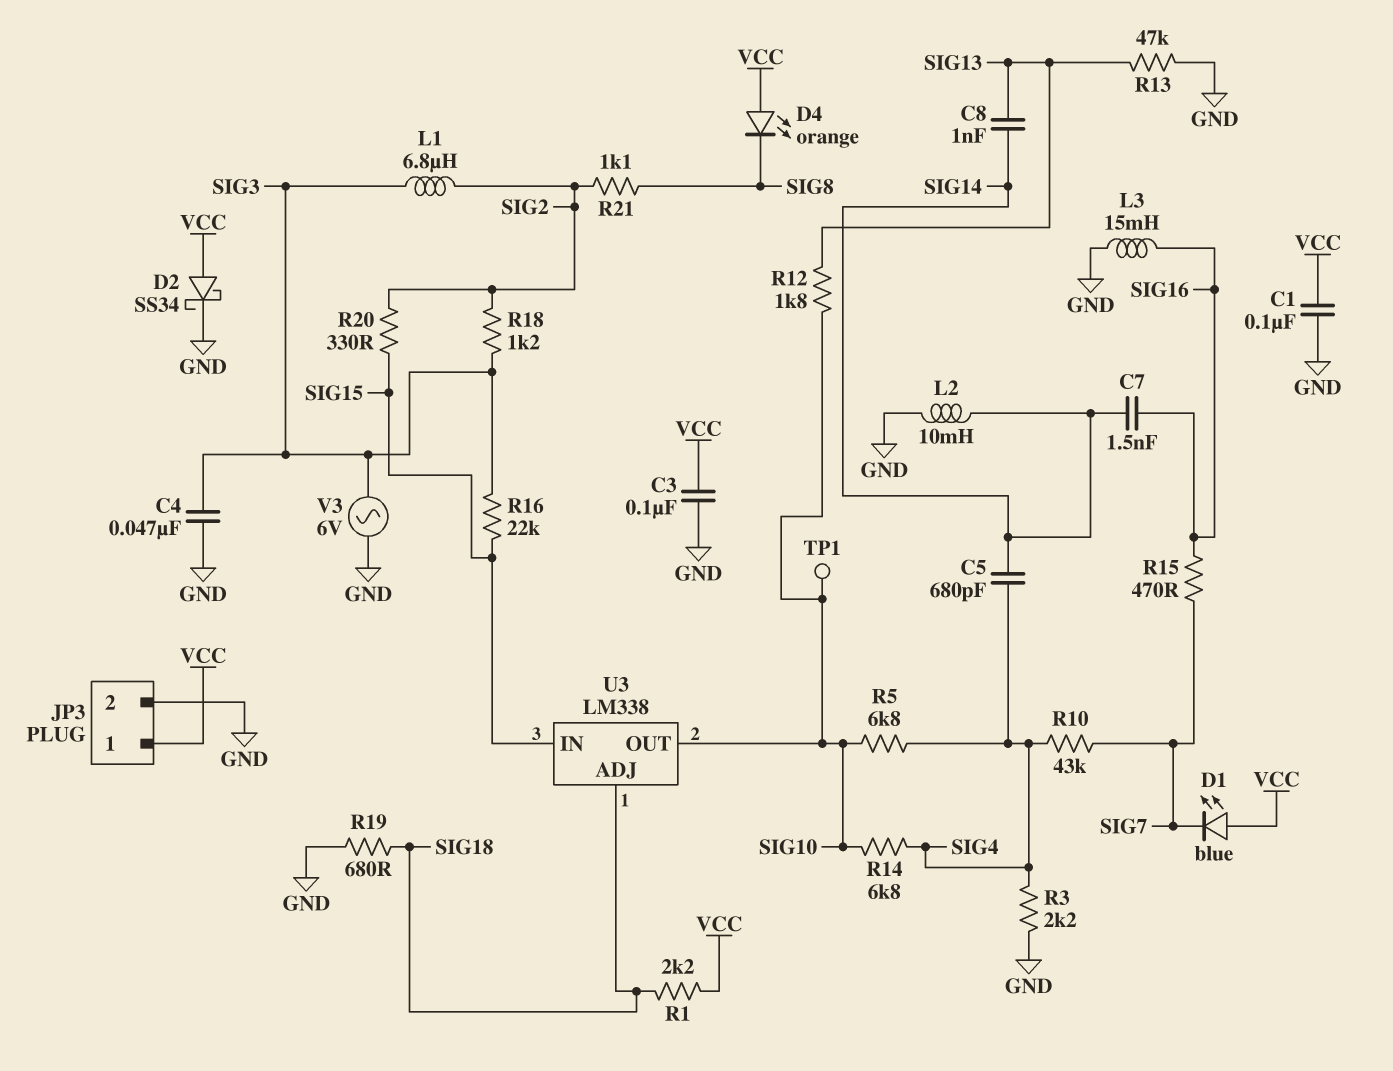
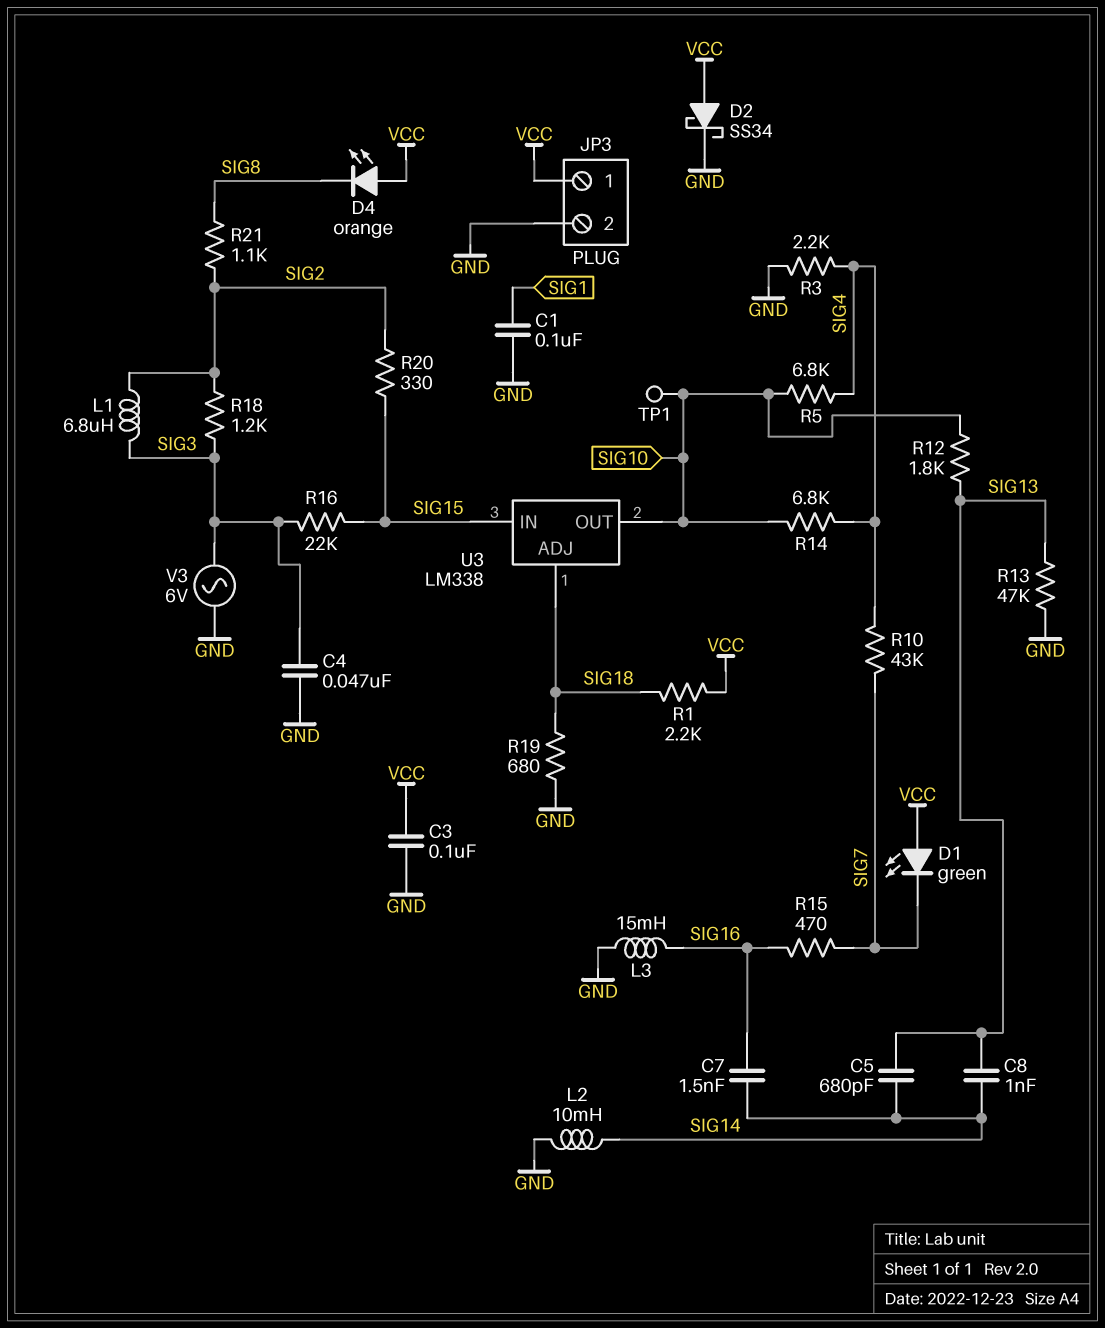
C1: 100nF (GND, VCC) -> 100nF (GND, SIG1)
C5: 680pF (SIG4, SIG14) -> 680pF (SIG13, SIG14)
D1: LED blue (A VCC, K SIG7) -> LED green (A VCC, K SIG7)

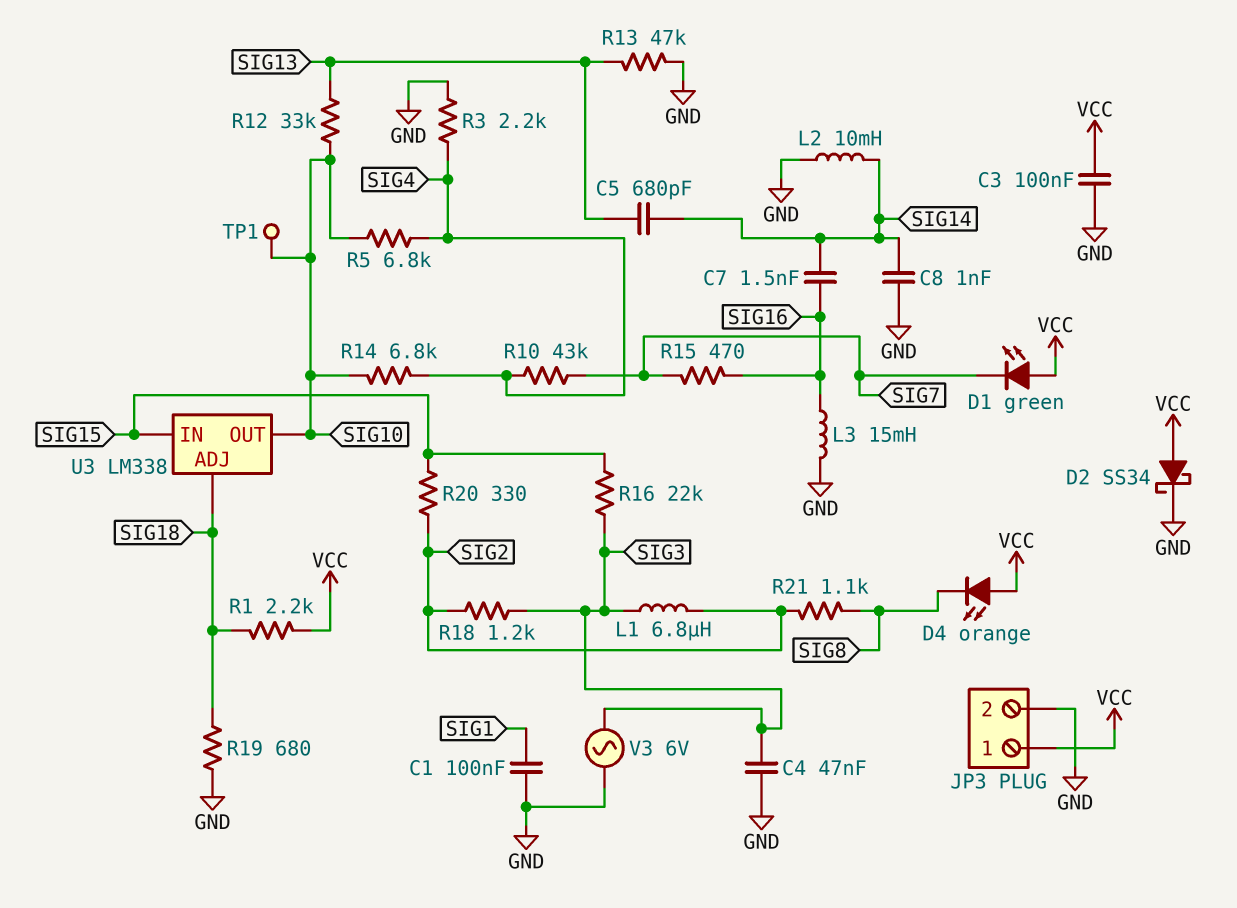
C8: 1nF (SIG13, SIG14) -> 1nF (GND, SIG14)
R12: 1.8k (SIG10, SIG13) -> 33k (SIG10, SIG13)

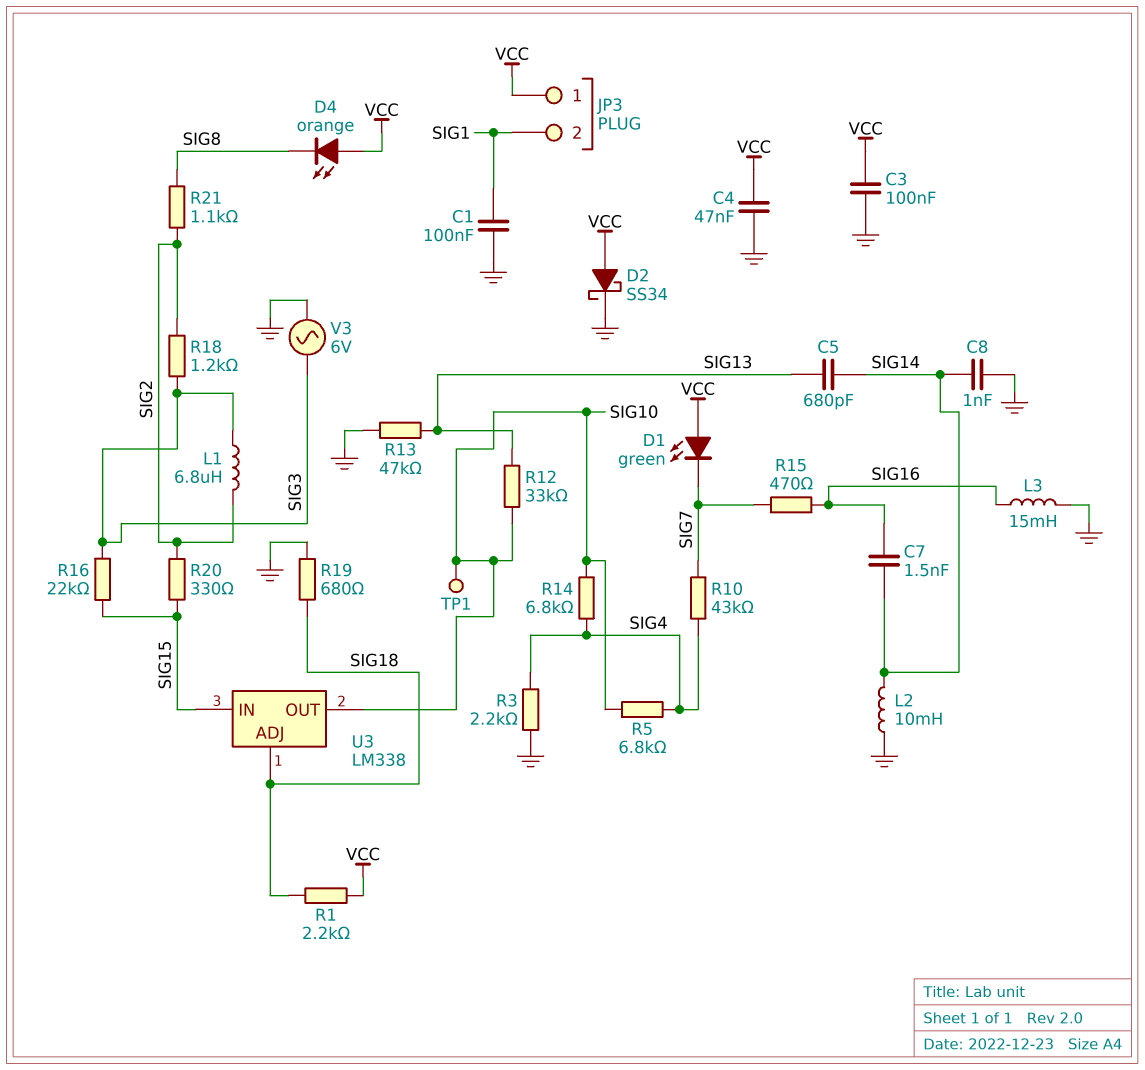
C4: 47nF (GND, SIG3) -> 47nF (GND, VCC)
JP3 pin 2: GND -> SIG1

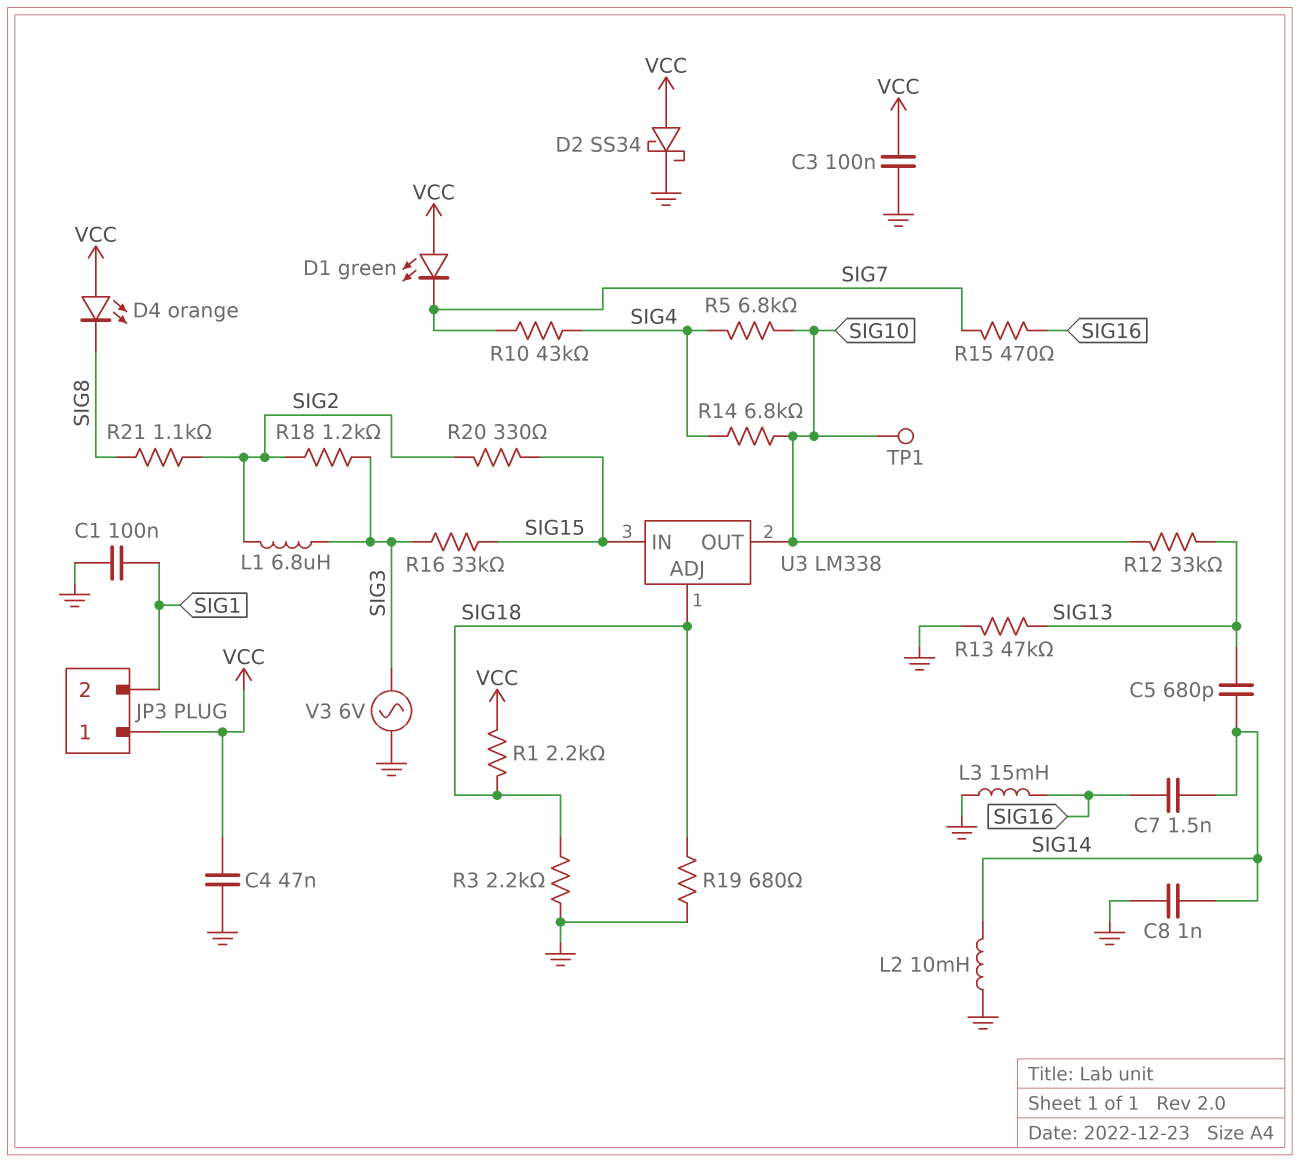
R3: 2.2k (GND, SIG4) -> 2.2k (GND, SIG18)
R16: 22k (SIG3, SIG15) -> 33k (SIG3, SIG15)

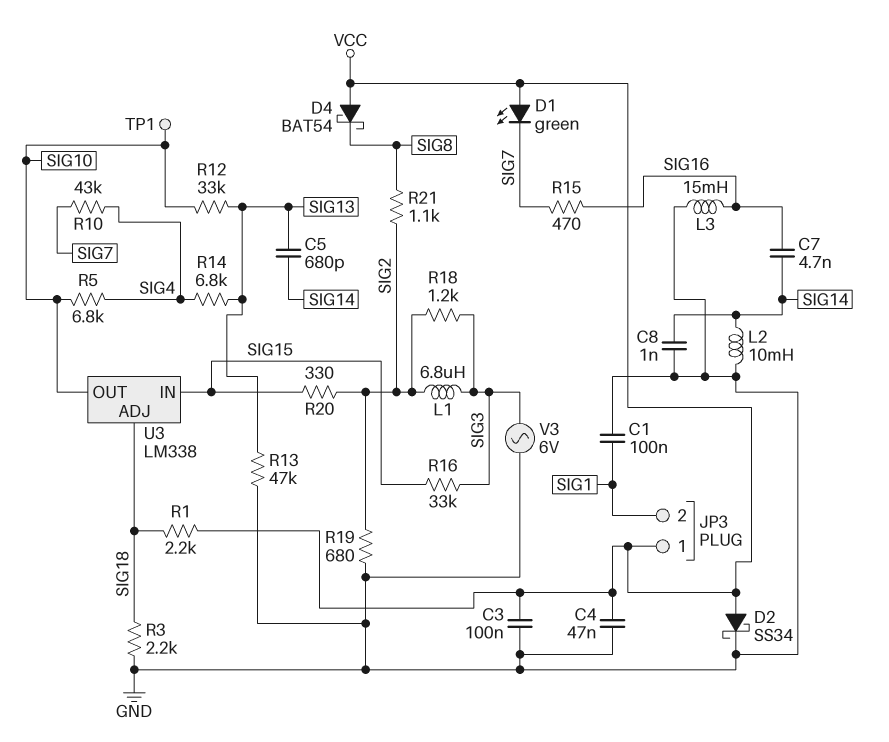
C7: 1.5nF (SIG14, SIG16) -> 4.7nF (SIG14, SIG16)
D4: LED orange (A VCC, K SIG8) -> schottky BAT54 (A VCC, K SIG8)
R14: 6.8k (SIG4, SIG10) -> 6.8k (SIG4, SIG13)
R19: 680 (GND, SIG18) -> 680 (GND, SIG2)

